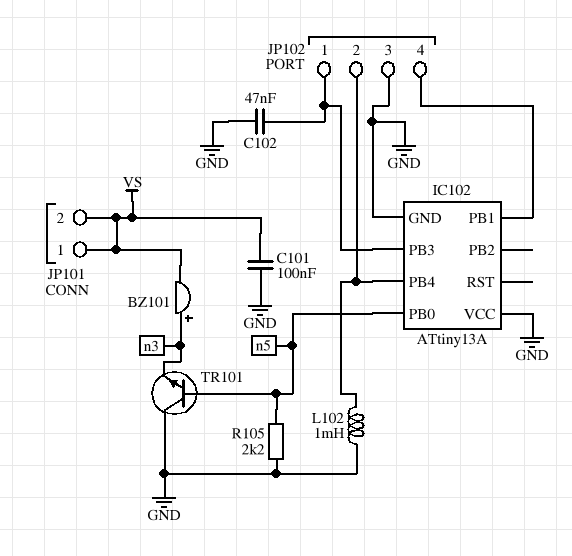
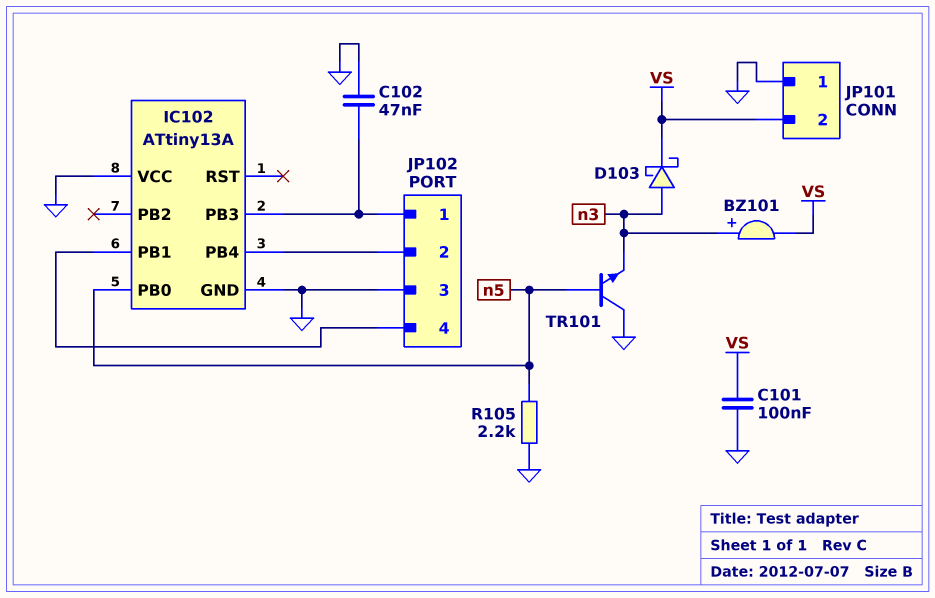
D103: none -> schottky (A n3, K VS)
JP101 pin 1: VS -> GND
L102: 1mH (GND, IC102/PB4) -> none

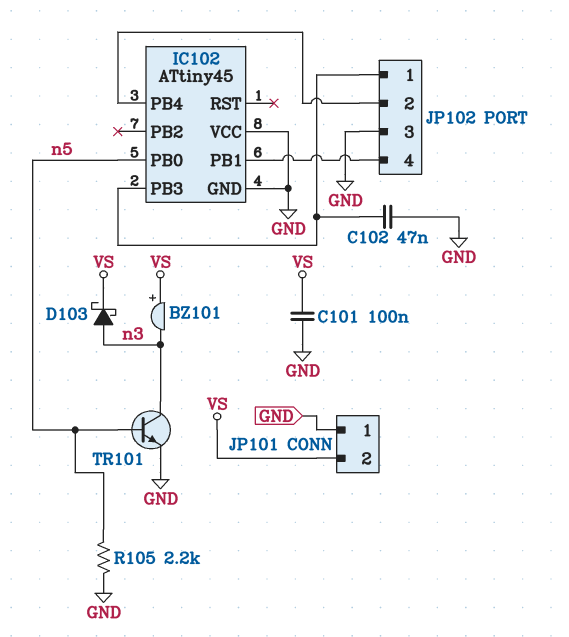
BZ101: buzzer (plus n3, minus VS) -> buzzer (plus VS, minus n3)
IC102: ATtiny13A -> ATtiny45
TR101: NPN (B n5, C GND, E n3) -> NPN (B n5, C n3, E GND)

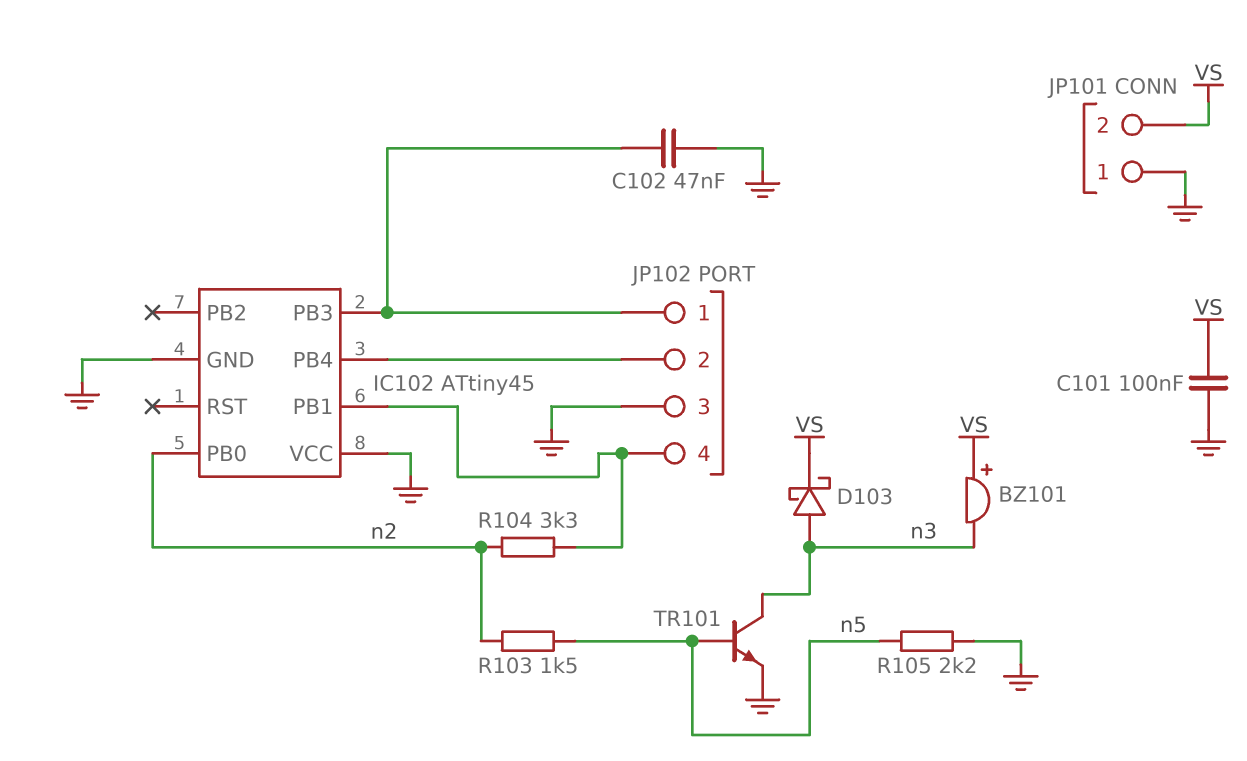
IC102 pin PB0: n5 -> n2
R103: none -> 1.5k (n2, n5)
R104: none -> 3.3k (IC102/PB1, n2)

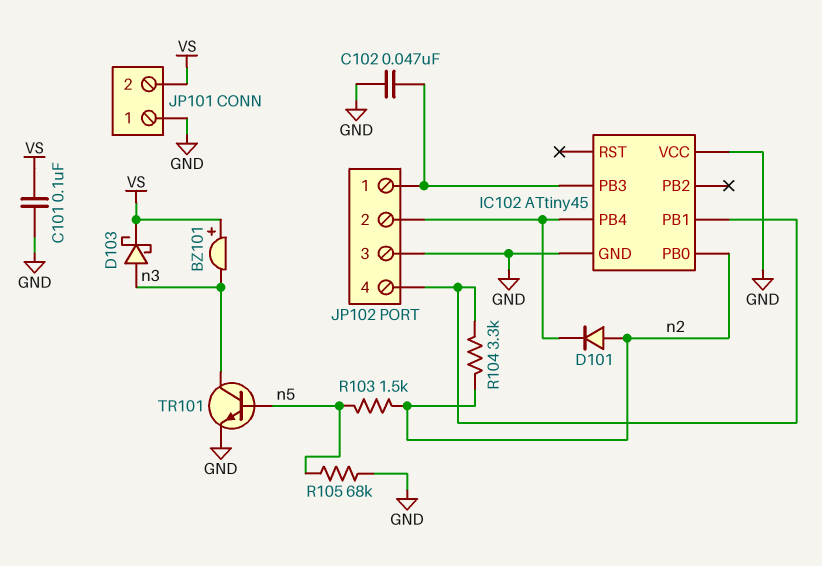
D101: none -> diode (A n2, K IC102/PB4)
R105: 2.2k (GND, n5) -> 68k (GND, n5)

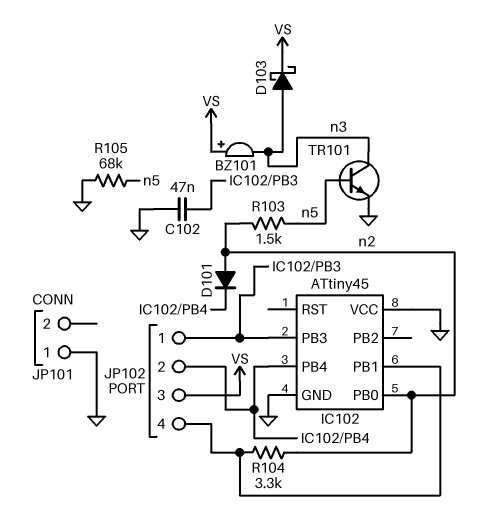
C101: 100nF (GND, VS) -> none
JP101 pin 2: VS -> none
JP102 pin 3: GND -> VS

